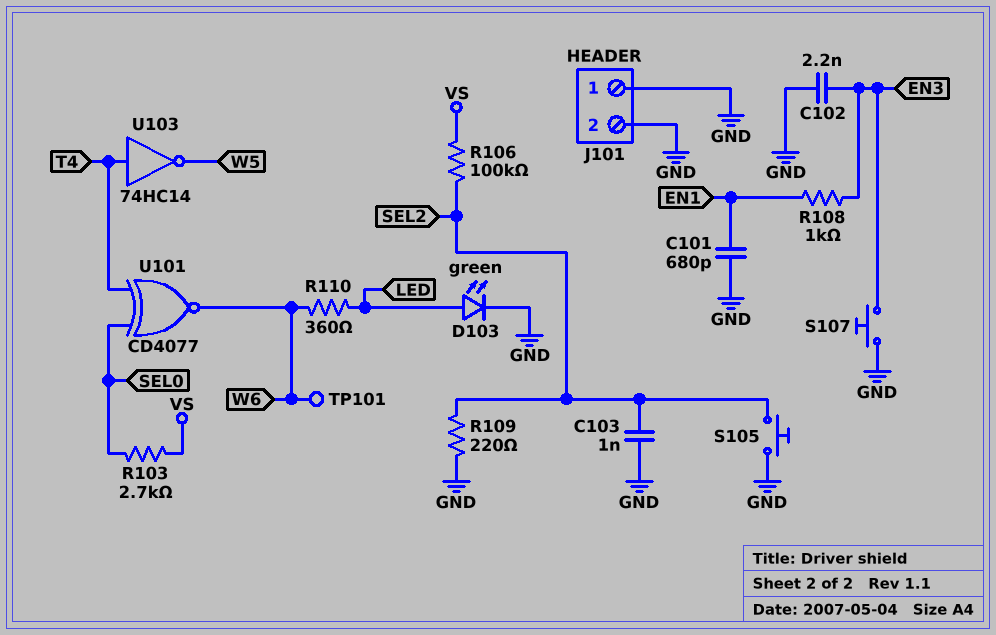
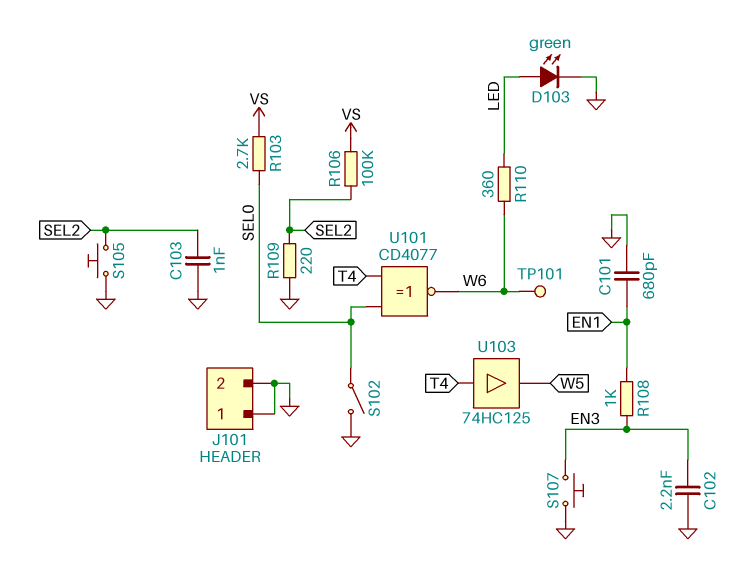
S102: none -> switch (GND, SEL0)
U103: NOT 74HC14 (in T4, out W5) -> buffer 74HC125 (in T4, out W5)

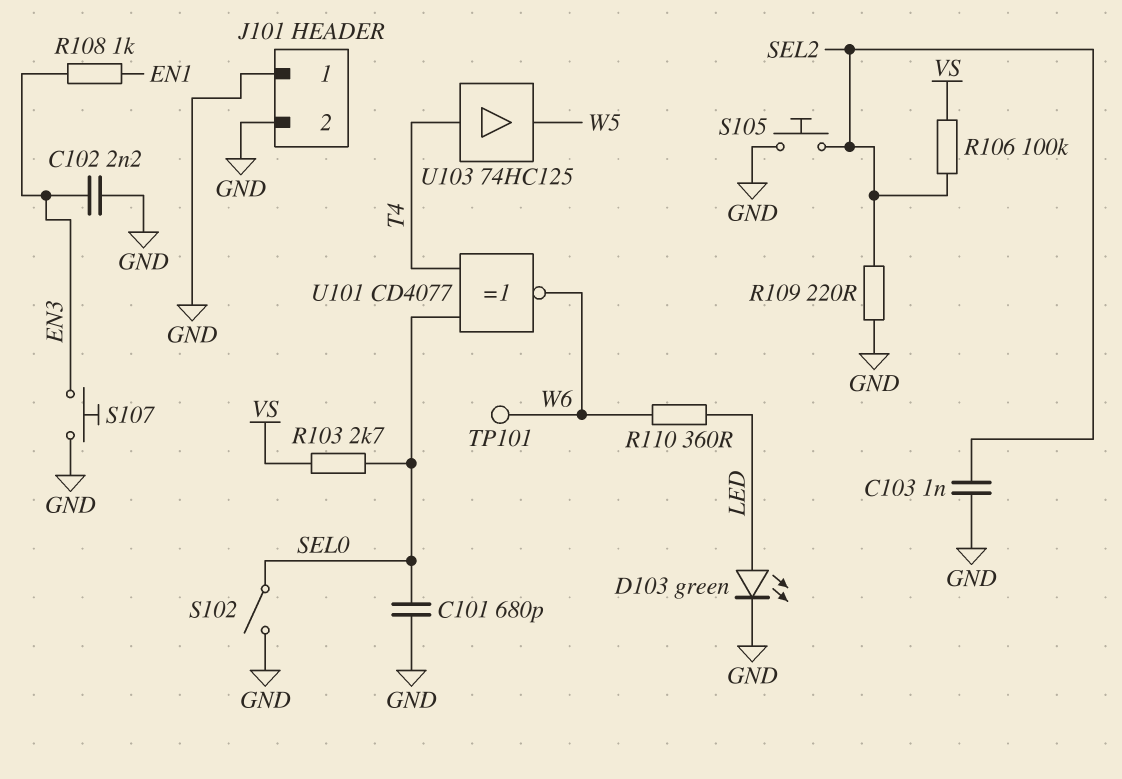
C101: 680pF (EN1, GND) -> 680pF (GND, SEL0)

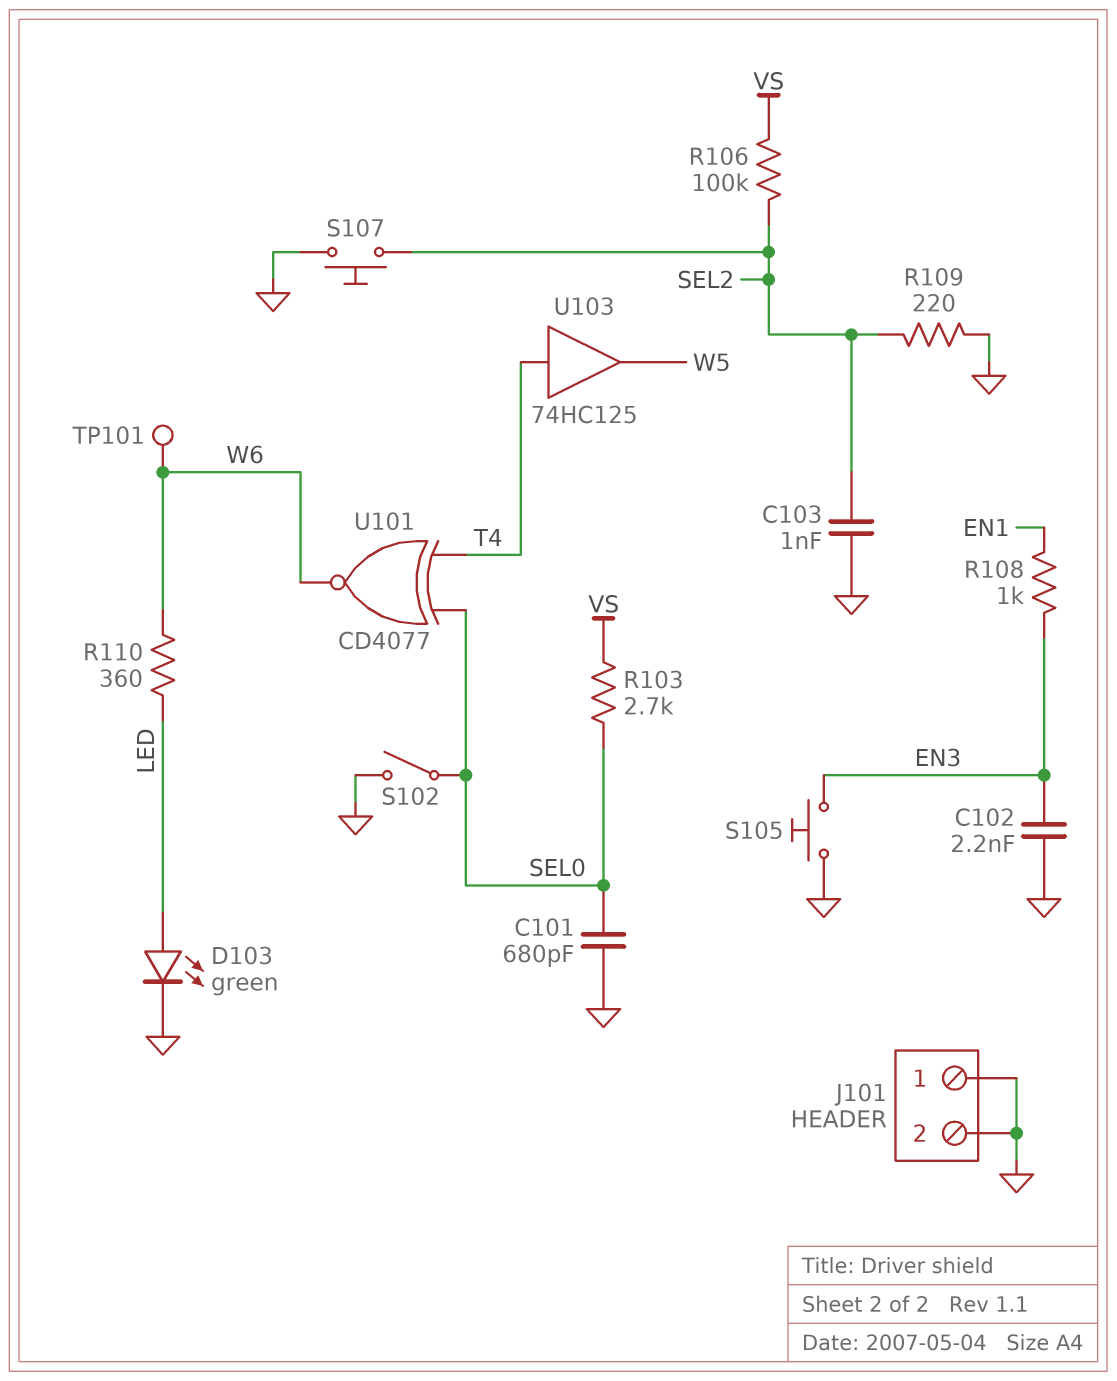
S105: button (GND, SEL2) -> button (EN3, GND)
S107: button (EN3, GND) -> button (GND, SEL2)

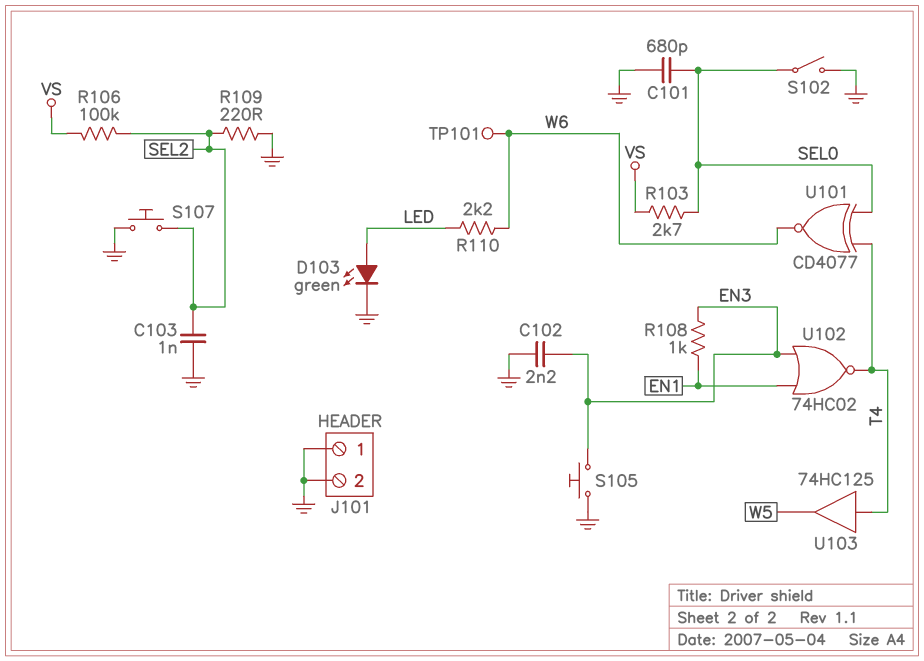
R110: 360 (LED, W6) -> 2.2k (LED, W6)
U102: none -> NOR 74HC02 (in EN1, in EN3, out T4)

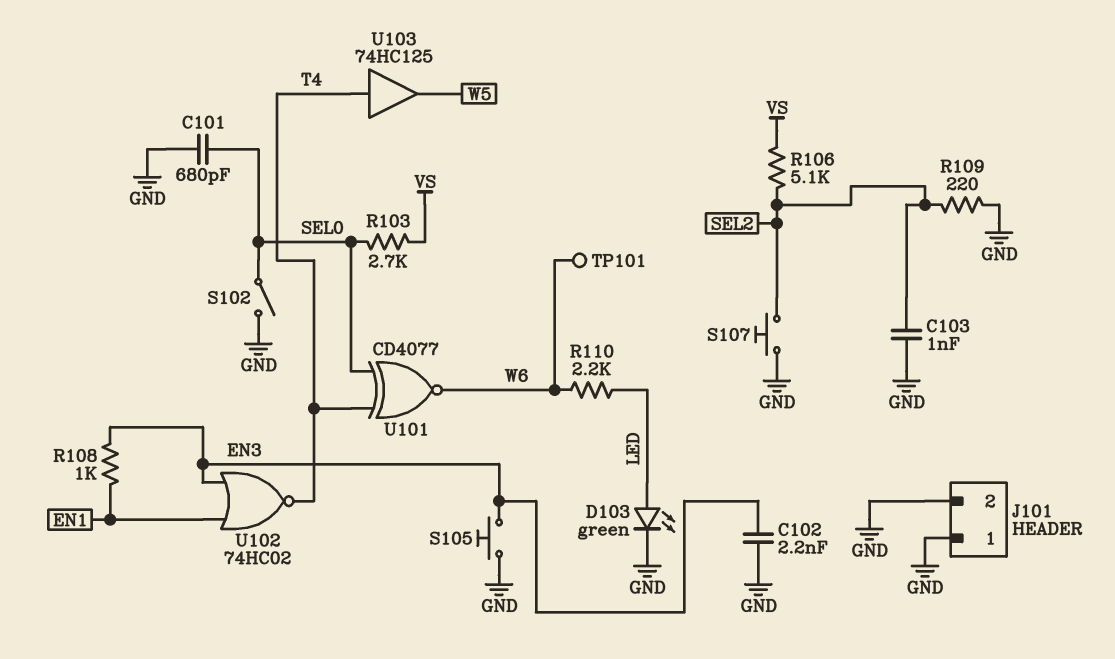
R106: 100k (SEL2, VS) -> 5.1k (SEL2, VS)

